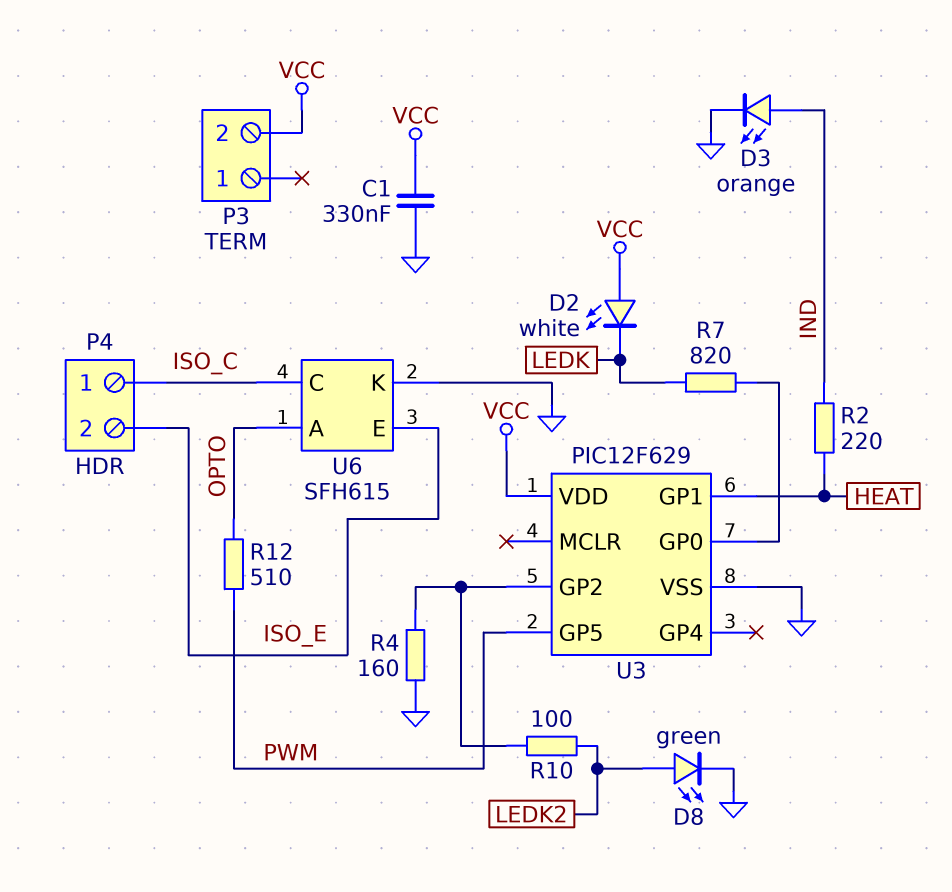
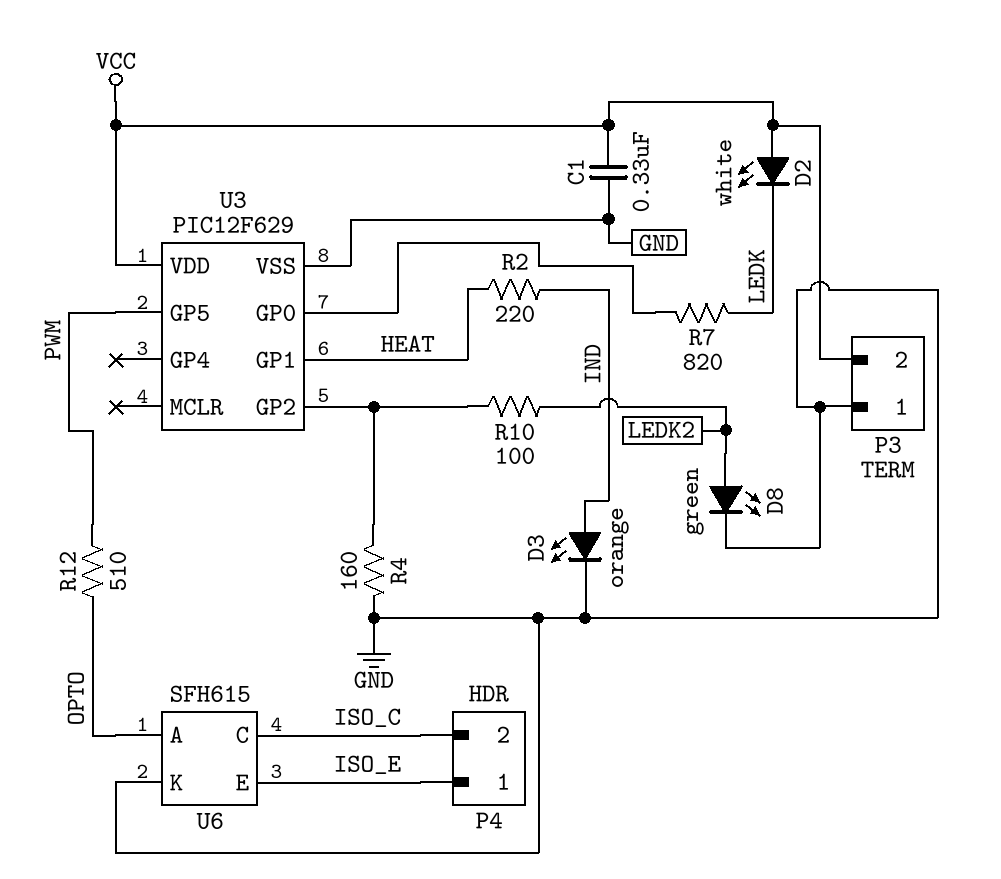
P3 pin 1: none -> GND
P4 pin 1: ISO_C -> ISO_E
P4 pin 2: ISO_E -> ISO_C

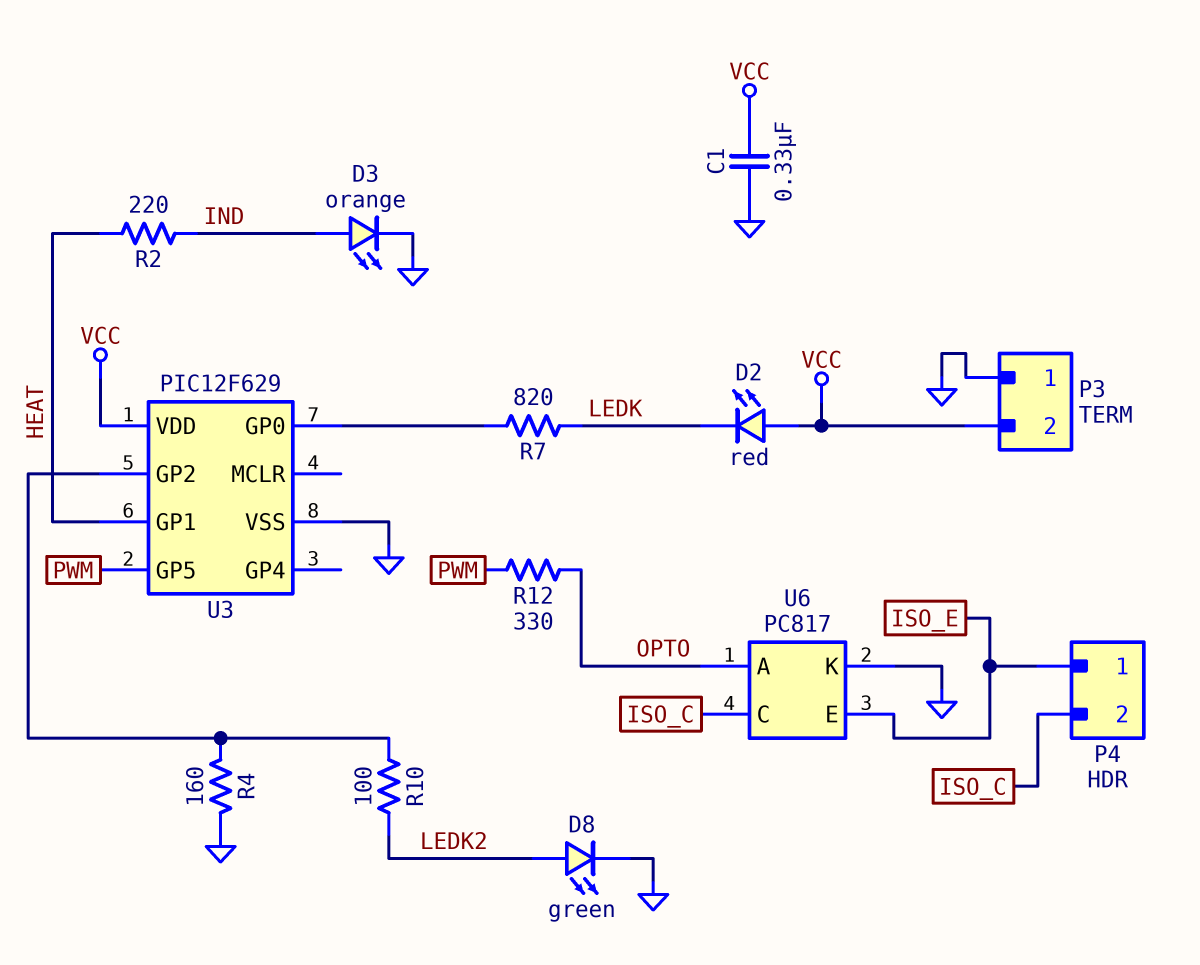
D2: LED white (A VCC, K LEDK) -> LED red (A VCC, K LEDK)
R12: 510 (OPTO, PWM) -> 330 (OPTO, PWM)
U6: SFH615 -> PC817

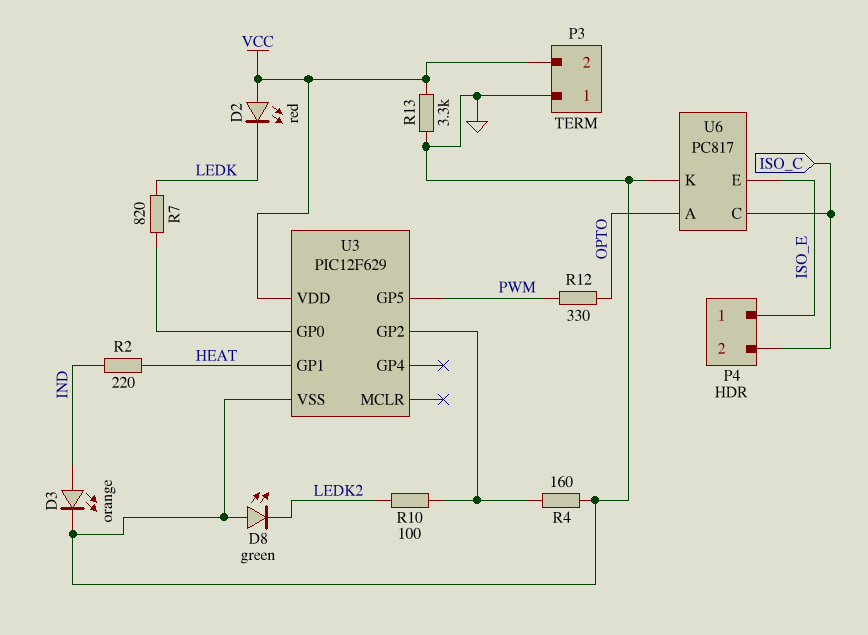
C1: 330nF (GND, VCC) -> none
D8: LED green (A LEDK2, K GND) -> LED green (A GND, K LEDK2)
R13: none -> 3.3k (GND, VCC)

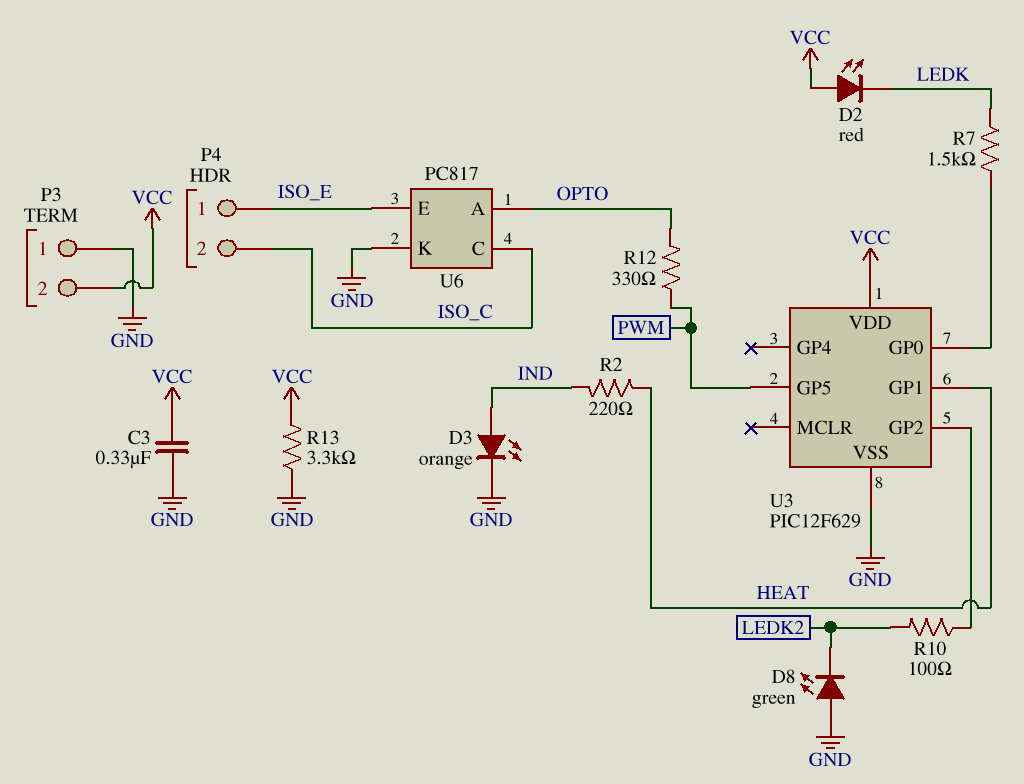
C3: none -> 330nF (GND, VCC)
R4: 160 (GND, U3/GP2) -> none
R7: 820 (LEDK, U3/GP0) -> 1.5k (LEDK, U3/GP0)

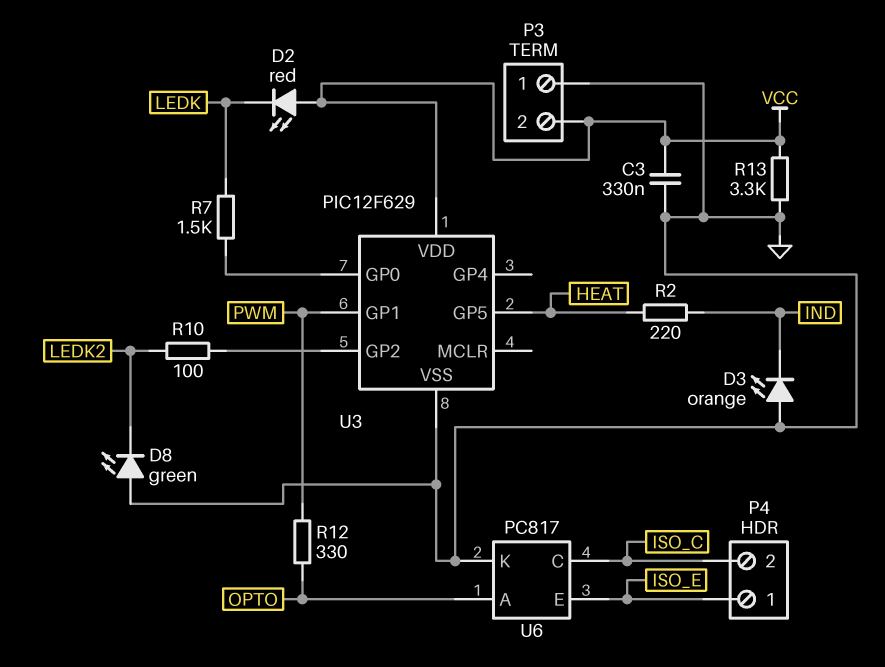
D3: LED orange (A IND, K GND) -> LED orange (A GND, K IND)
U3 pin GP1: HEAT -> PWM
U3 pin GP5: PWM -> HEAT

